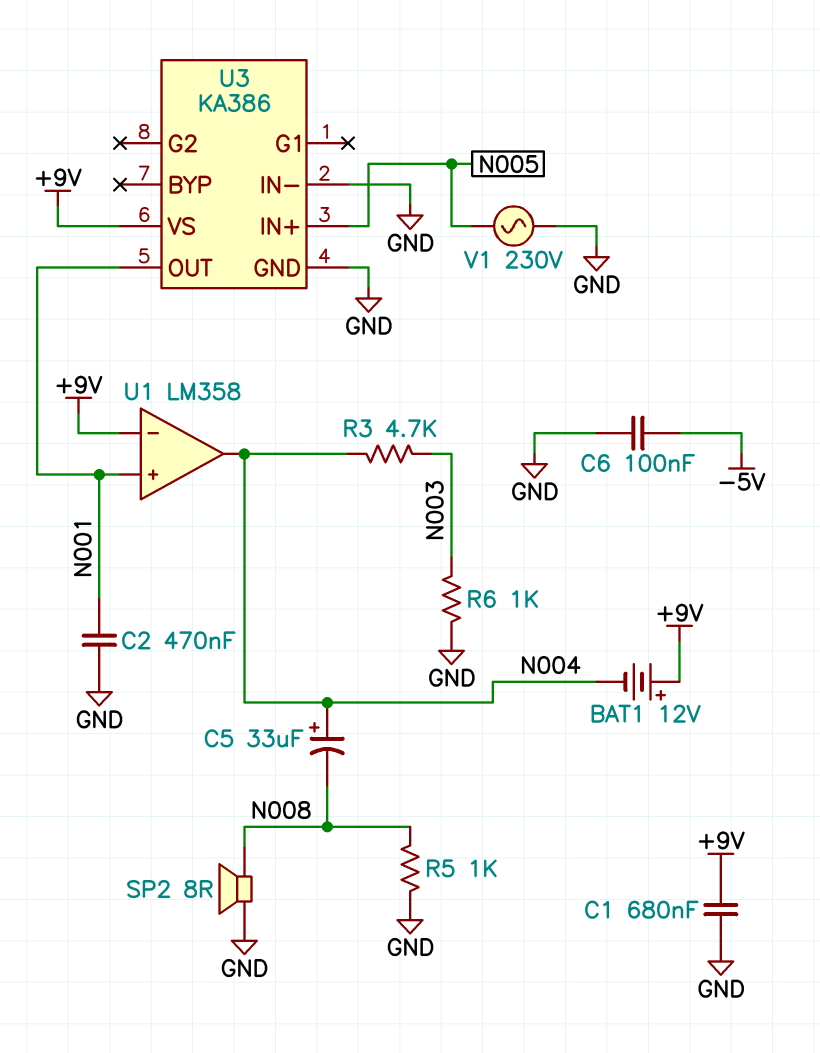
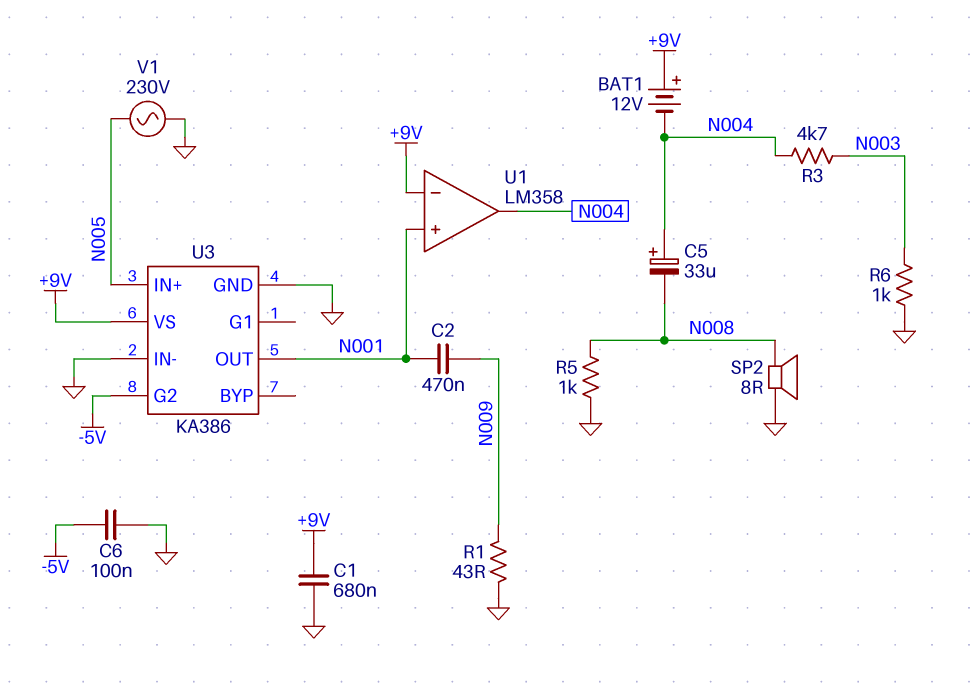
C2: 470nF (GND, N001) -> 470nF (N001, N009)
R1: none -> 43 (GND, N009)
U3 pin G2: none -> -5V

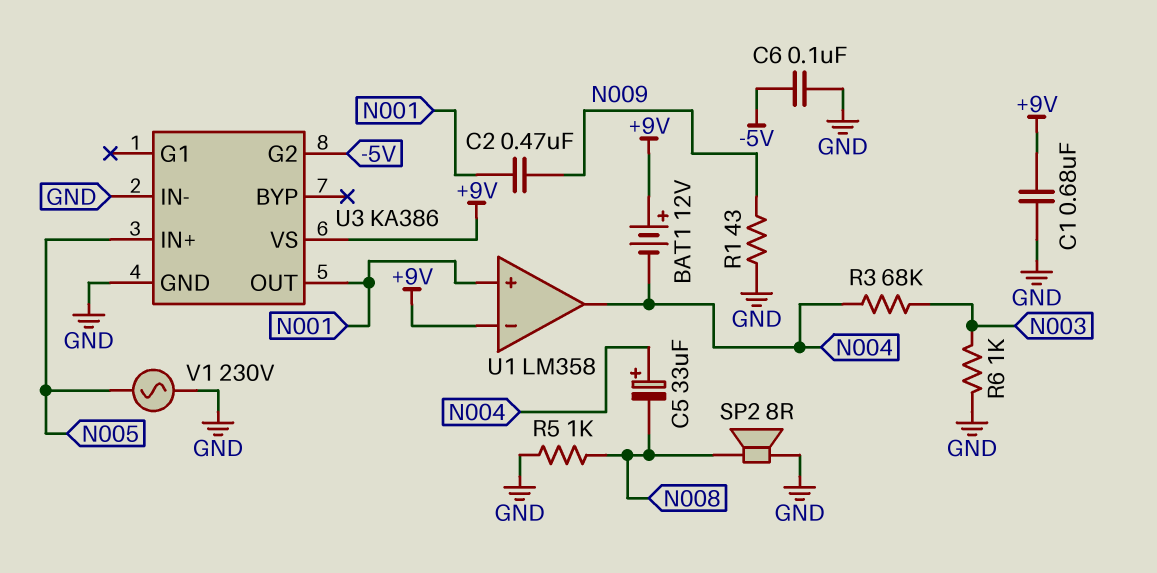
R3: 4.7k (N003, N004) -> 68k (N003, N004)

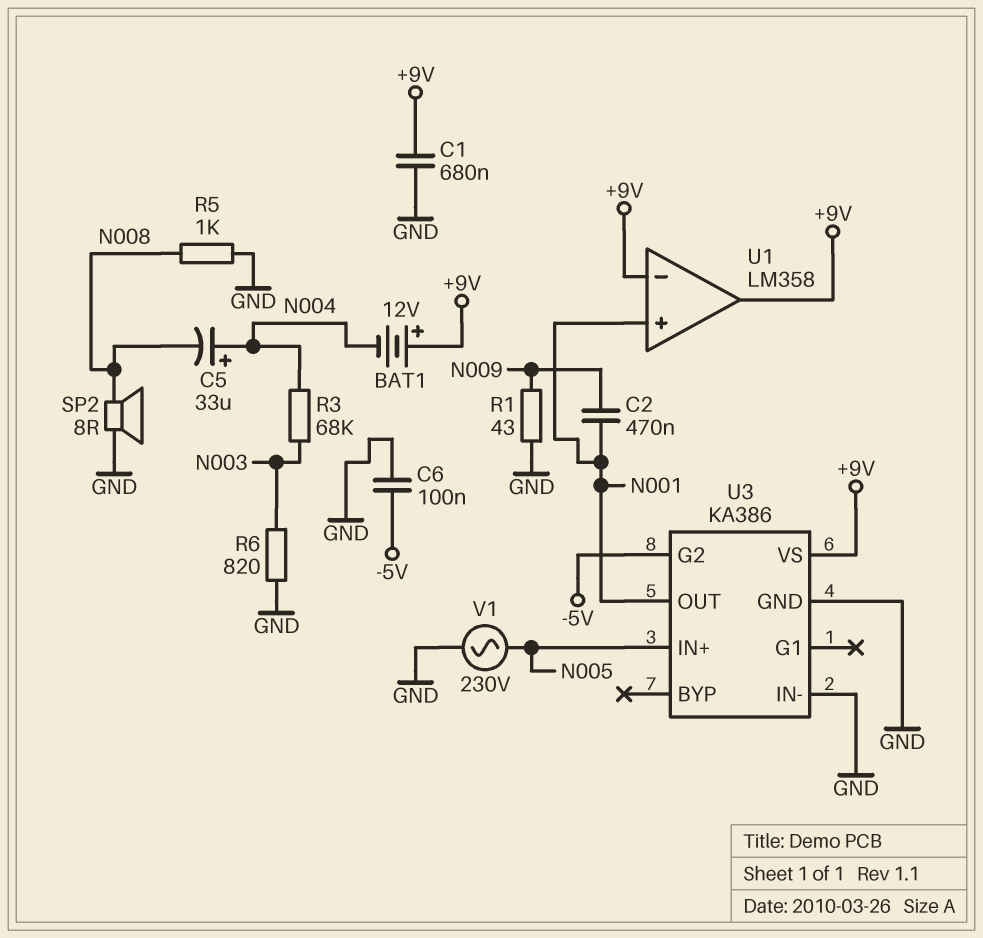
R6: 1k (GND, N003) -> 820 (GND, N003)
U1 pin out: N004 -> +9V

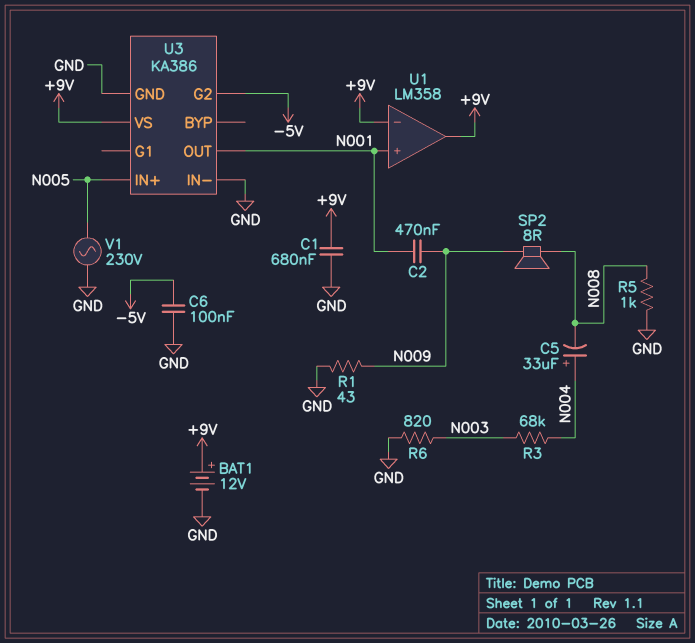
BAT1: 12V (plus +9V, minus N004) -> 12V (plus +9V, minus GND)
SP2: speaker 8R (GND, N008) -> speaker 8R (N008, N009)

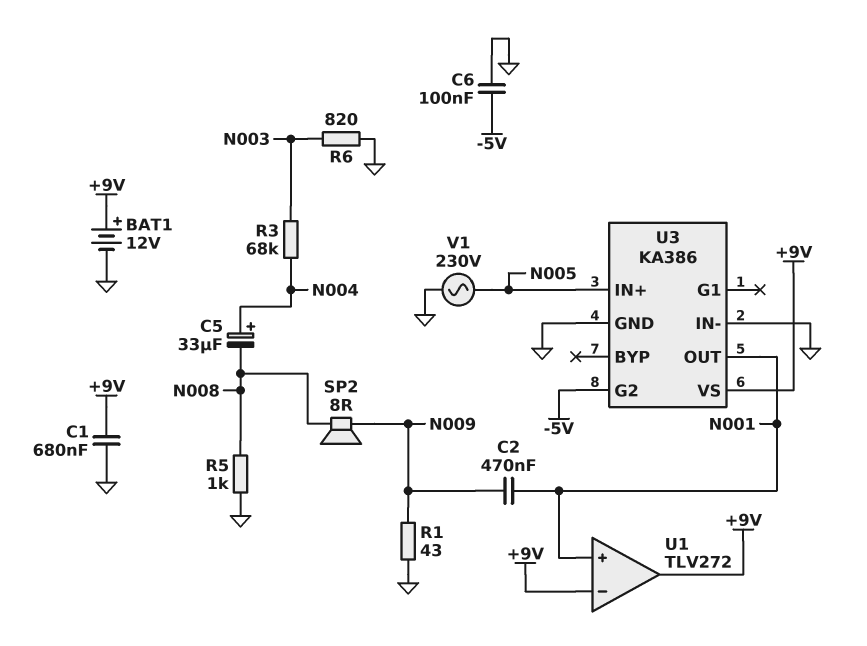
U1: LM358 -> TLV272

